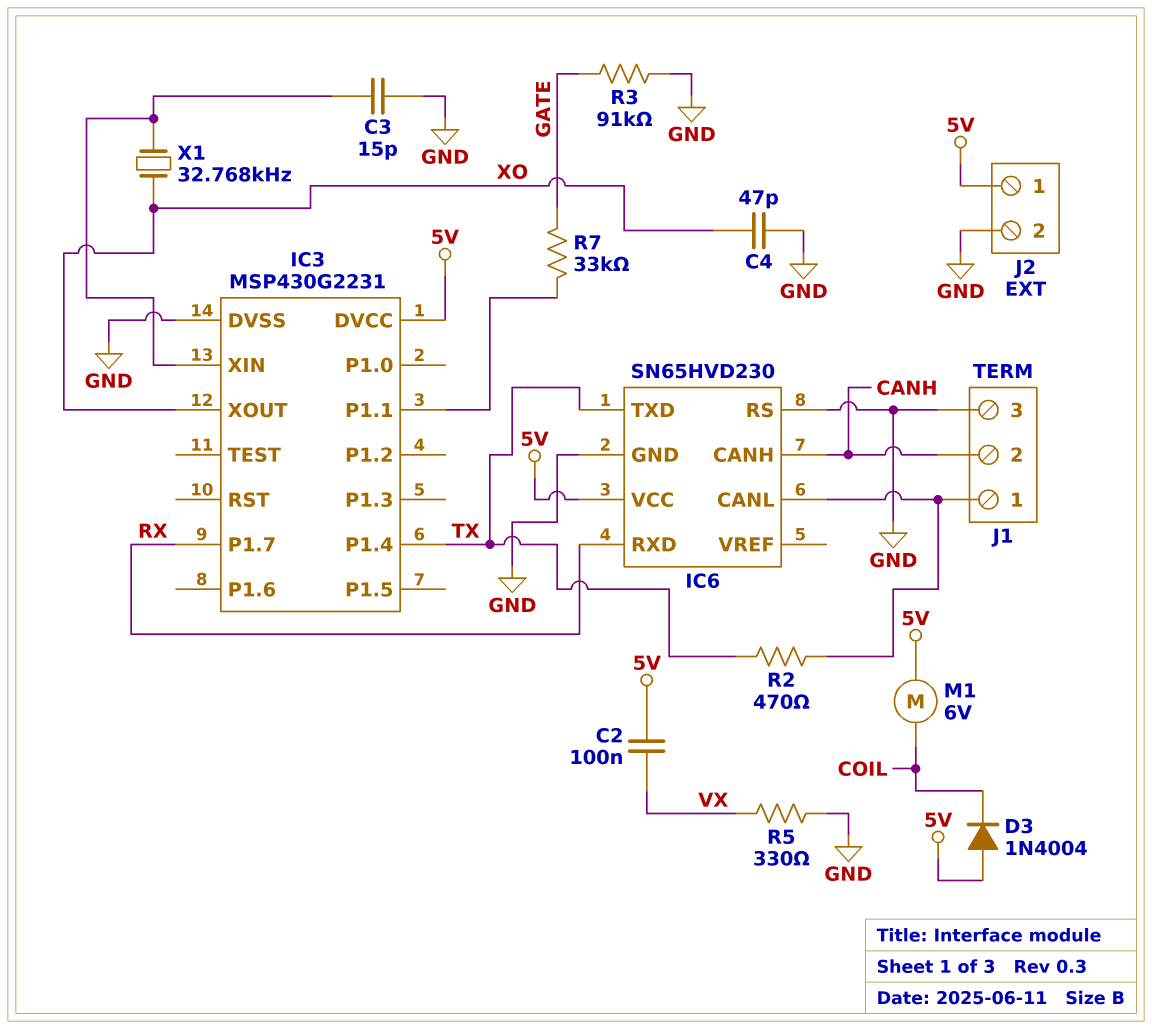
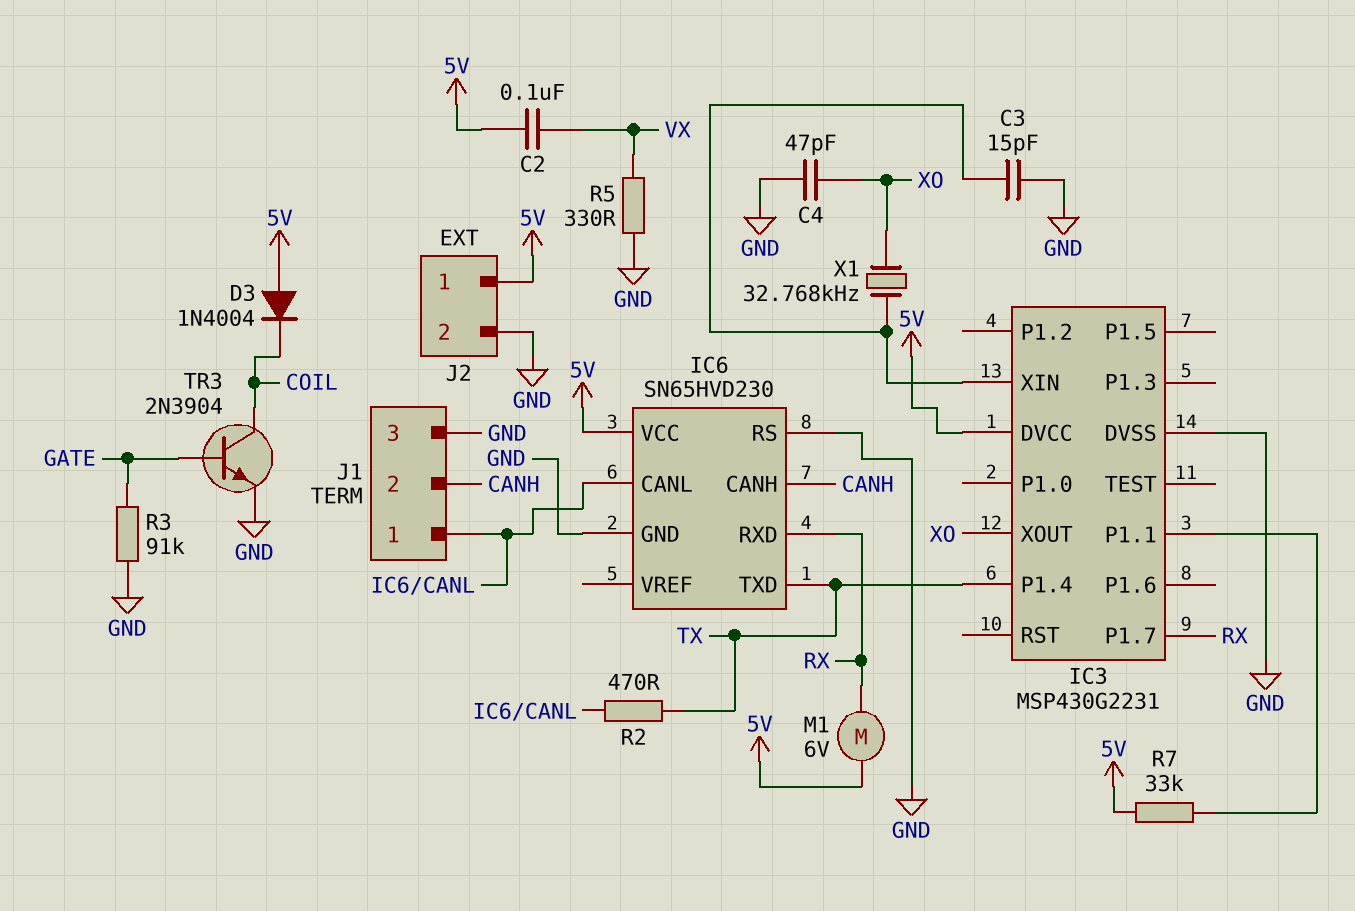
M1: motor 6V (5V, COIL) -> motor 6V (5V, RX)
R7: 33k (GATE, IC3/P1.1) -> 33k (5V, IC3/P1.1)
TR3: none -> NPN 2N3904 (B GATE, C COIL, E GND)

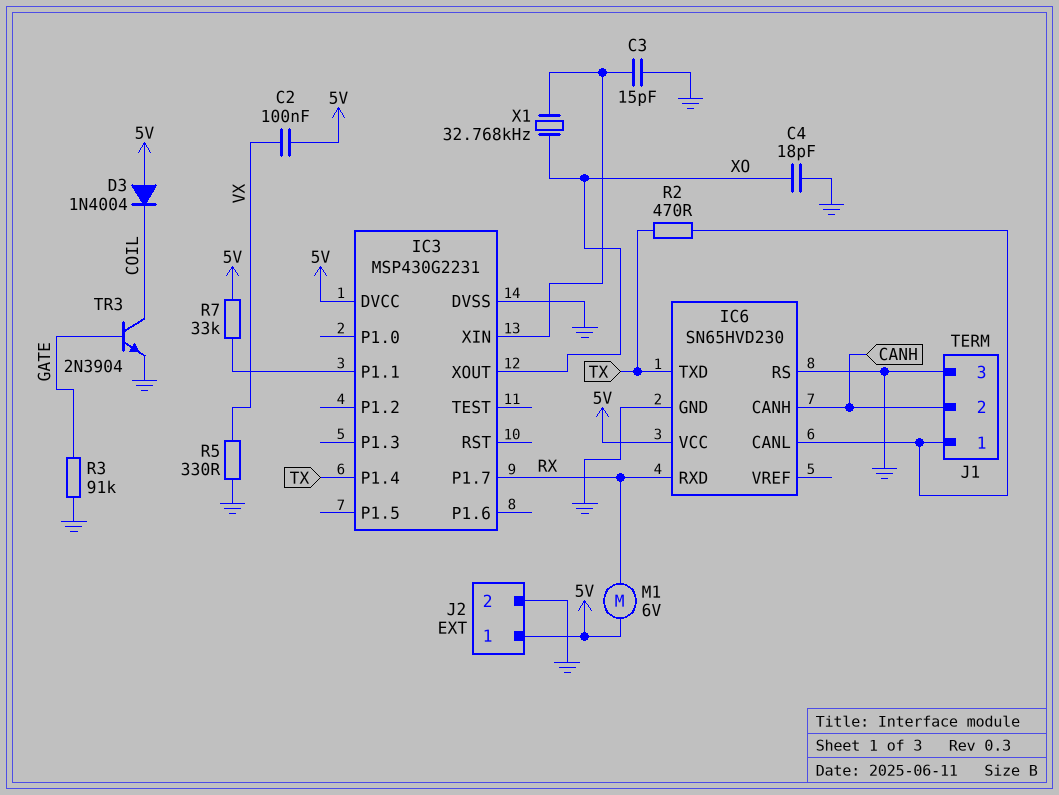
C4: 47pF (GND, XO) -> 18pF (GND, XO)

